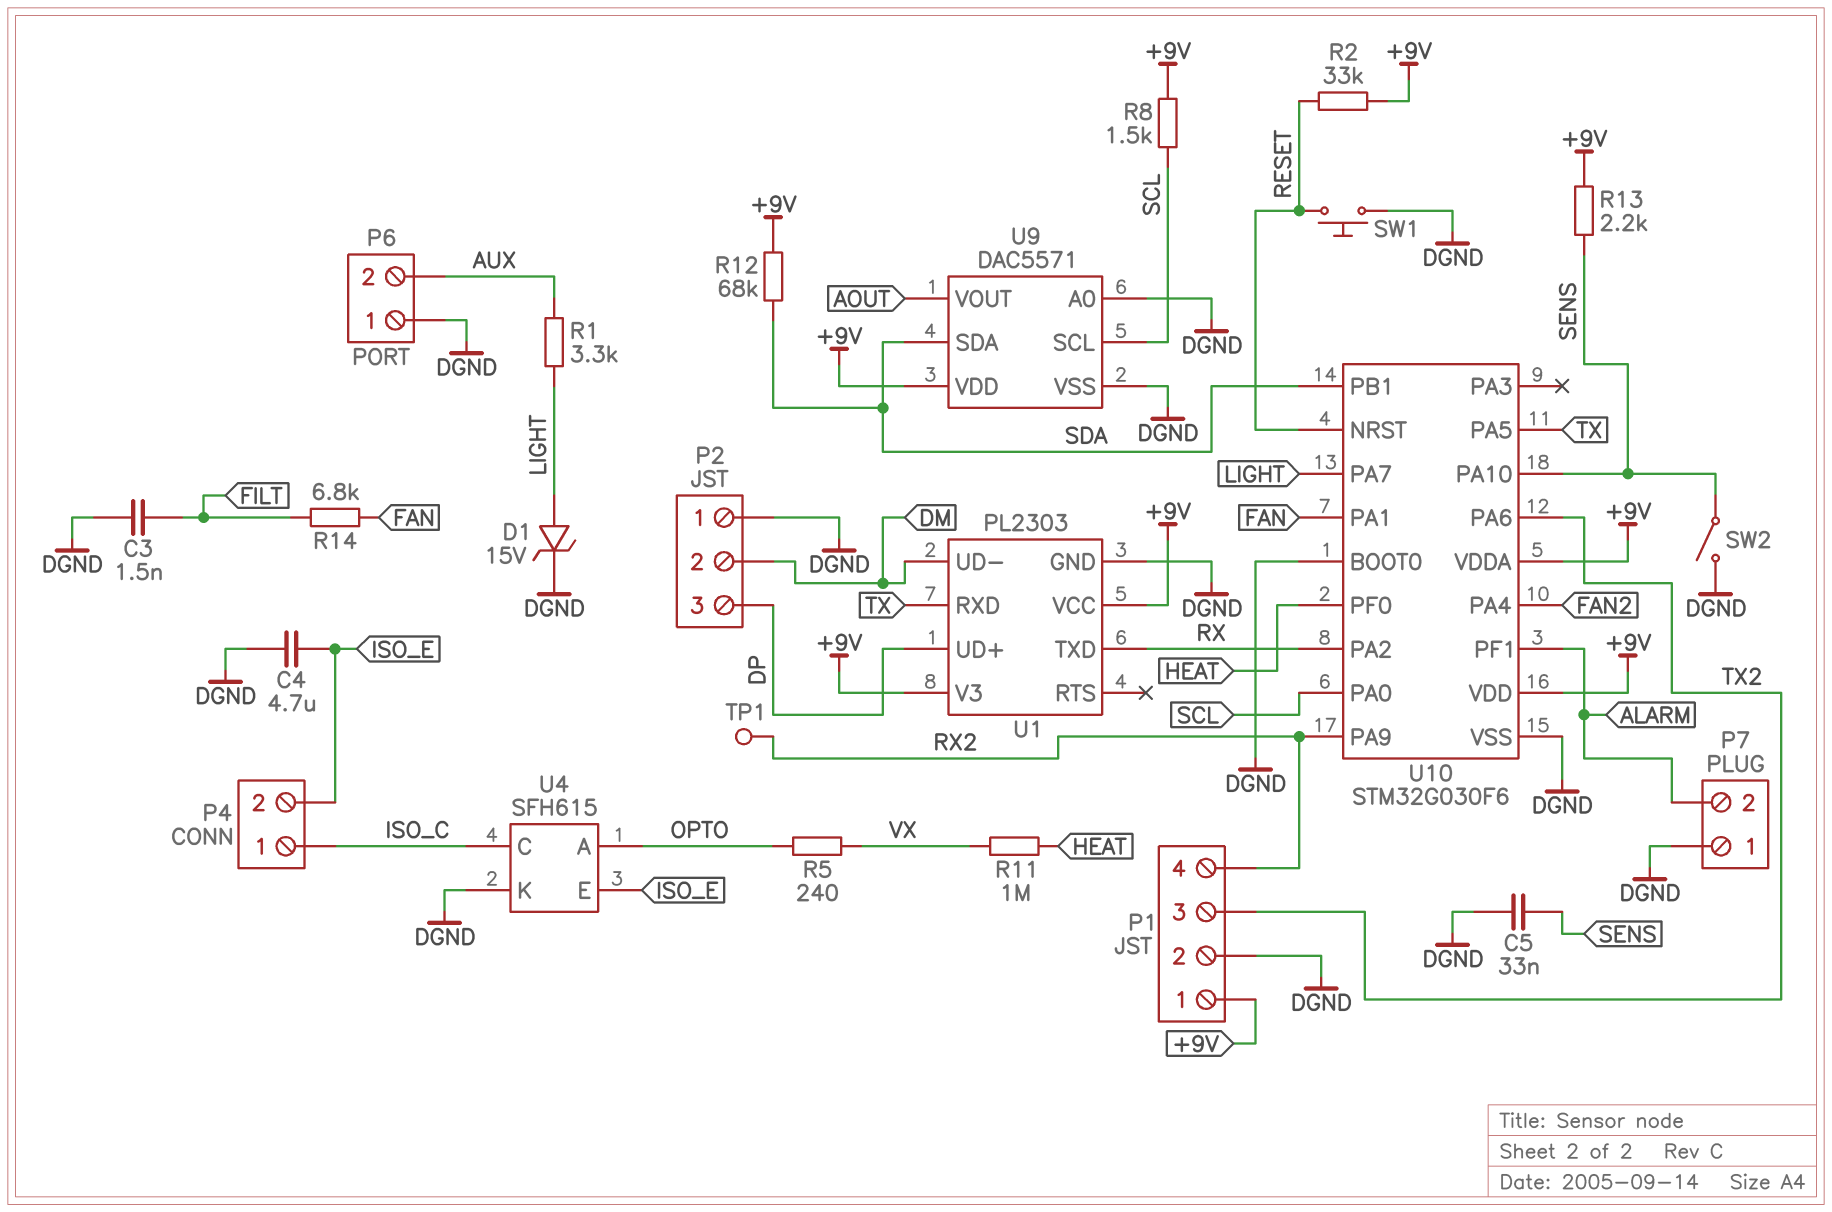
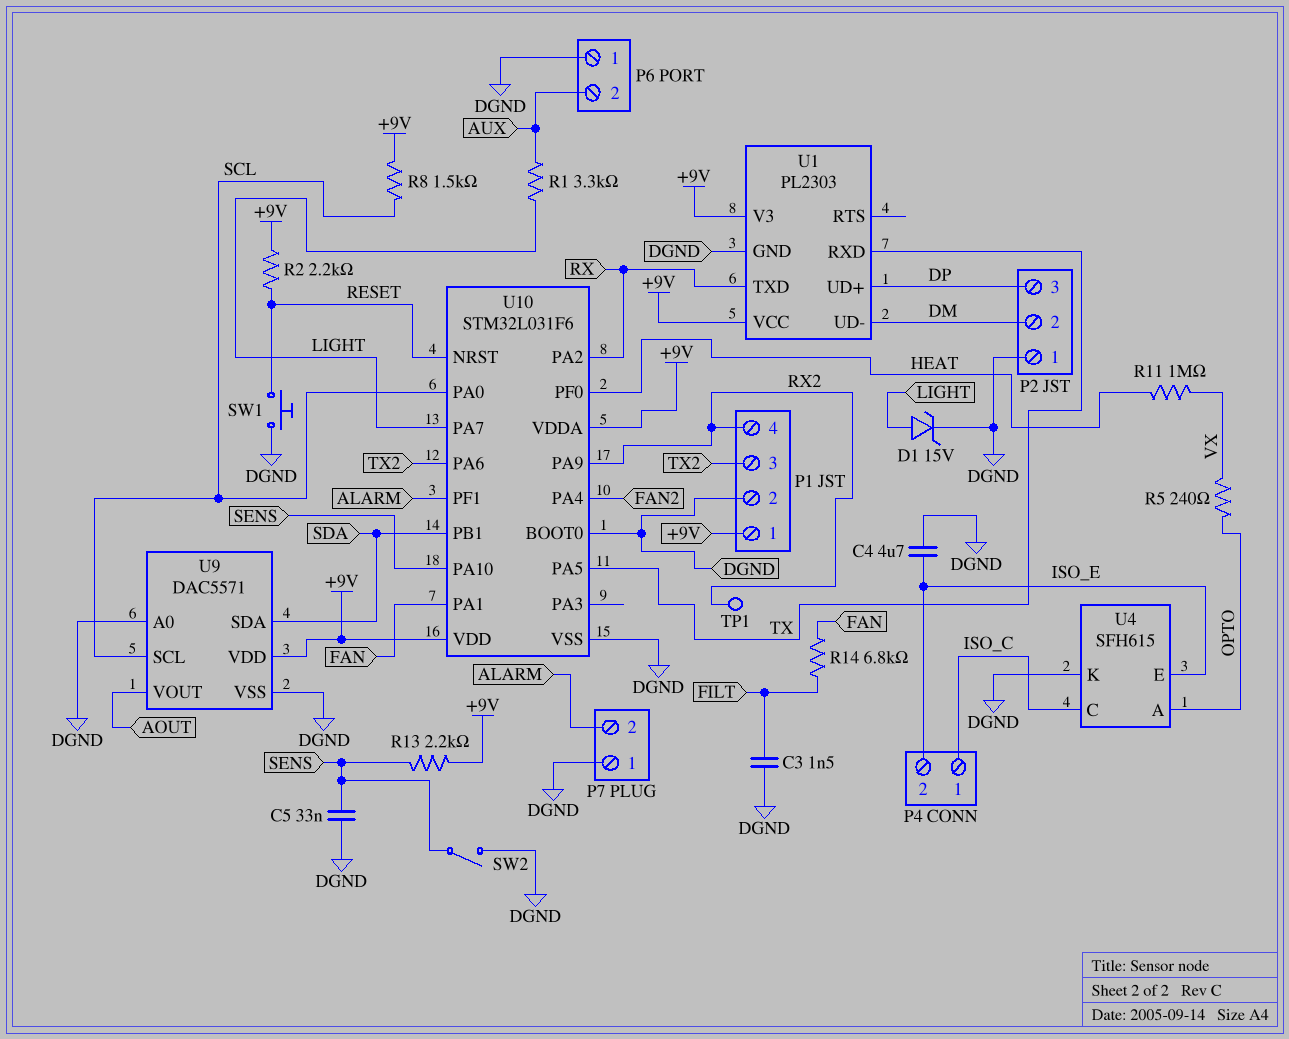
R2: 33k (+9V, RESET) -> 2.2k (+9V, RESET)
R12: 68k (+9V, SDA) -> none
U10: STM32G030F6 -> STM32L031F6

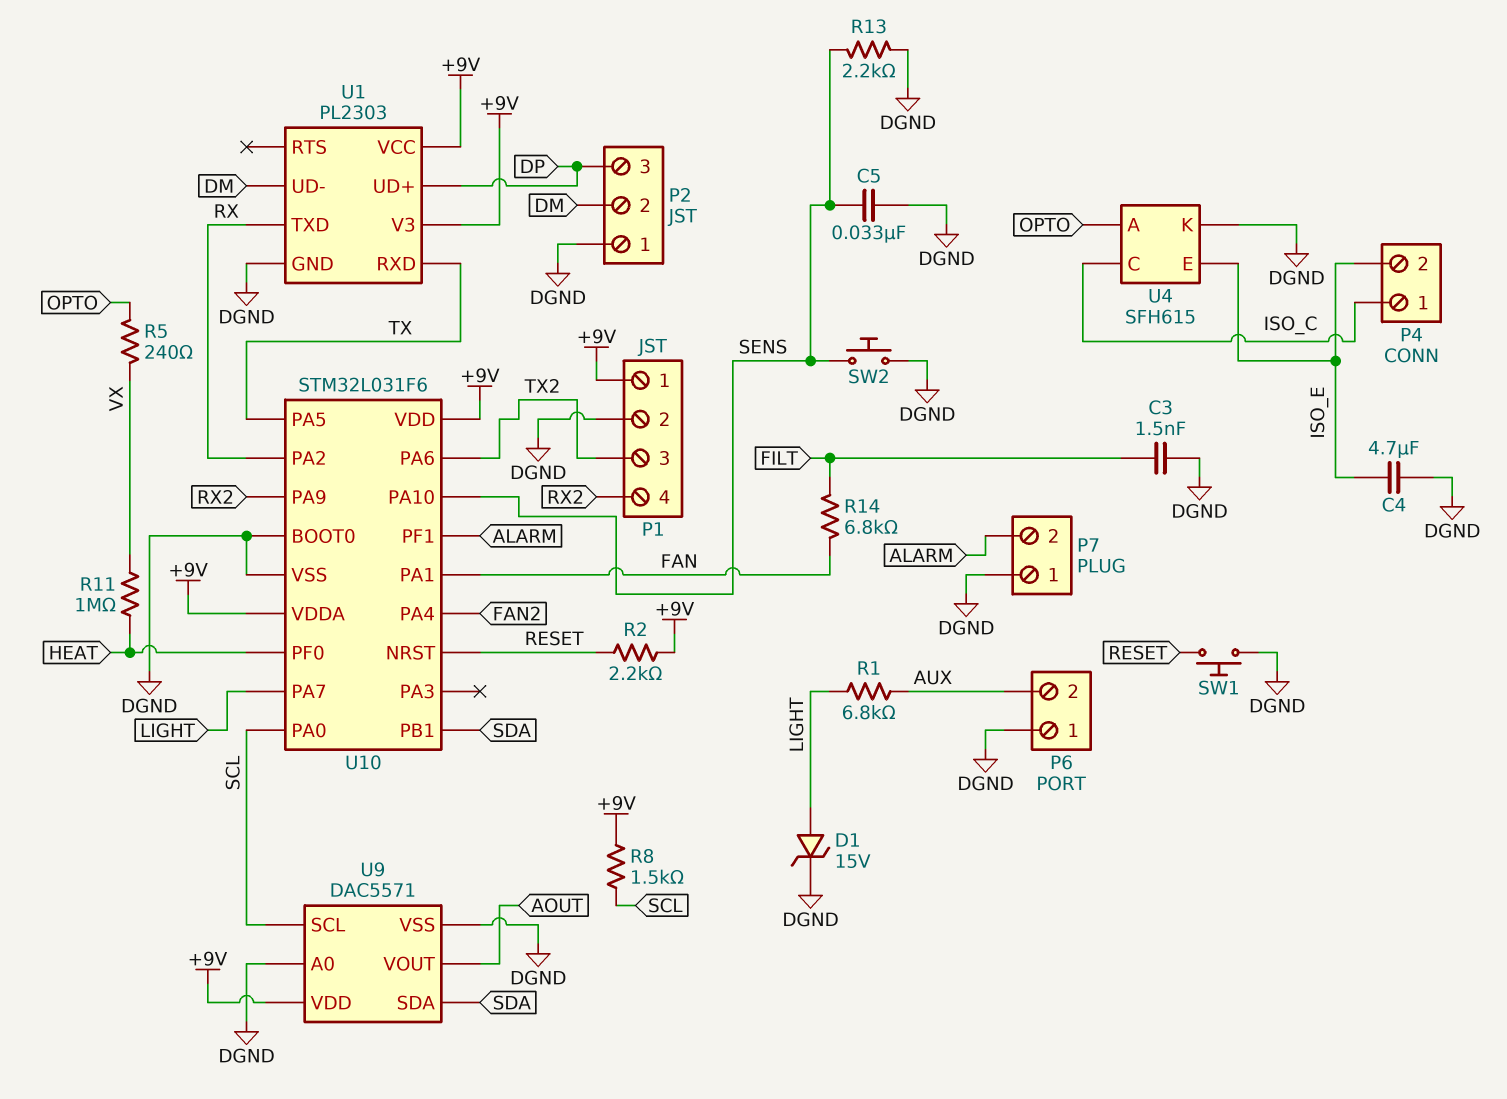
R1: 3.3k (AUX, LIGHT) -> 6.8k (AUX, LIGHT)
R13: 2.2k (+9V, SENS) -> 2.2k (DGND, SENS)
SW2: switch (DGND, SENS) -> button (DGND, SENS)
TP1: test point (RX2) -> none

